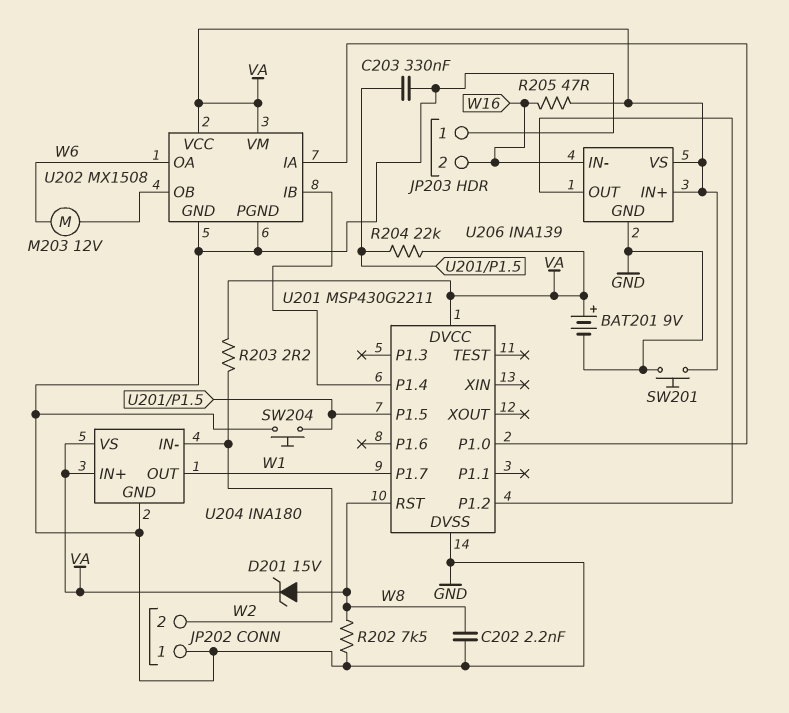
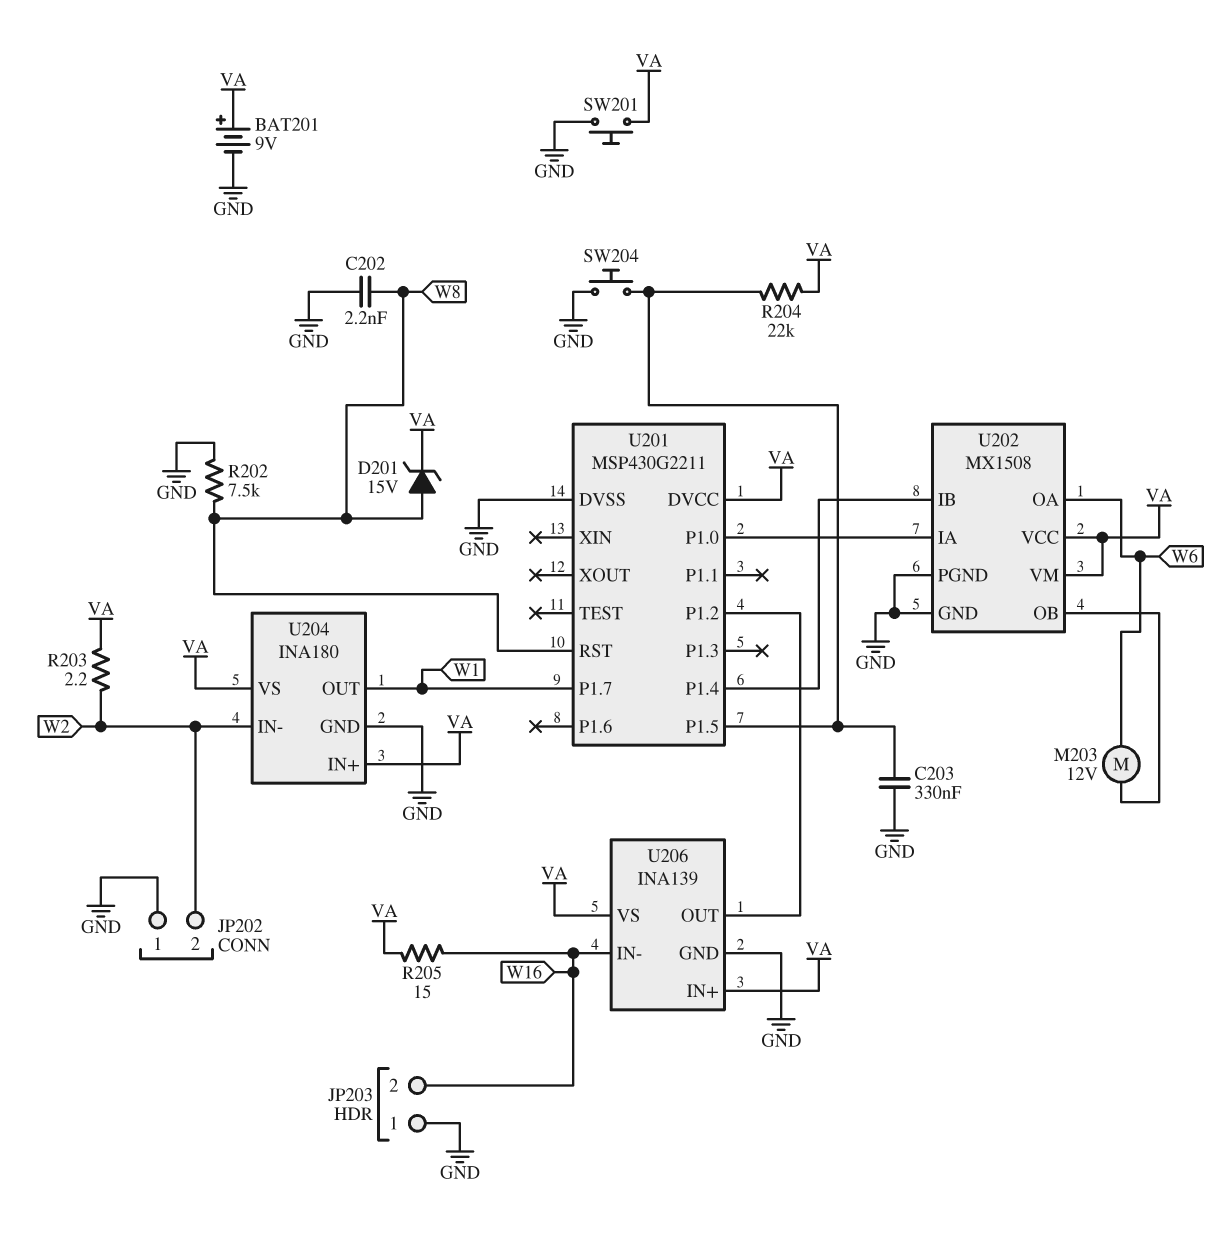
R205: 47 (VA, W16) -> 15 (VA, W16)

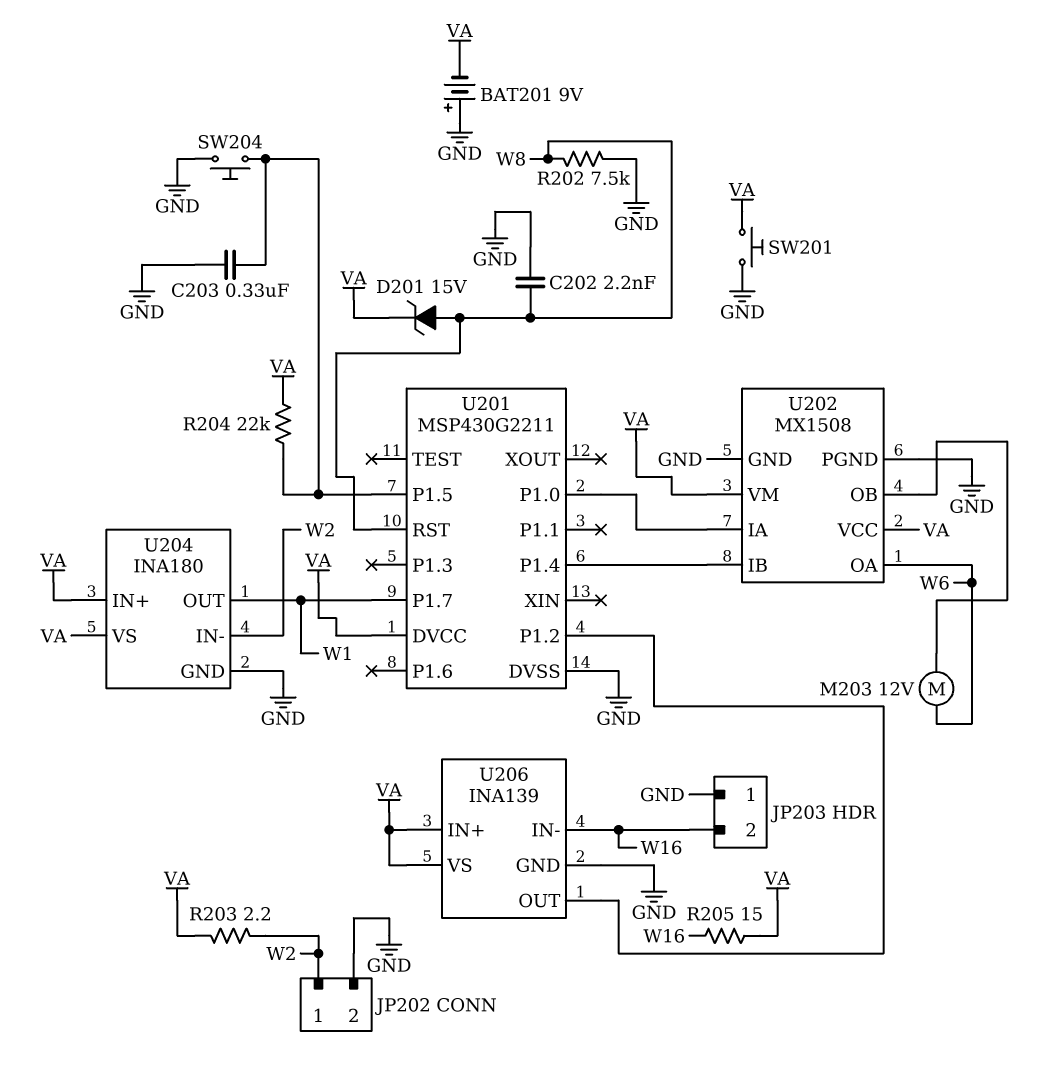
BAT201: 9V (plus VA, minus GND) -> 9V (plus GND, minus VA)
JP202 pin 1: GND -> W2
JP202 pin 2: W2 -> GND

